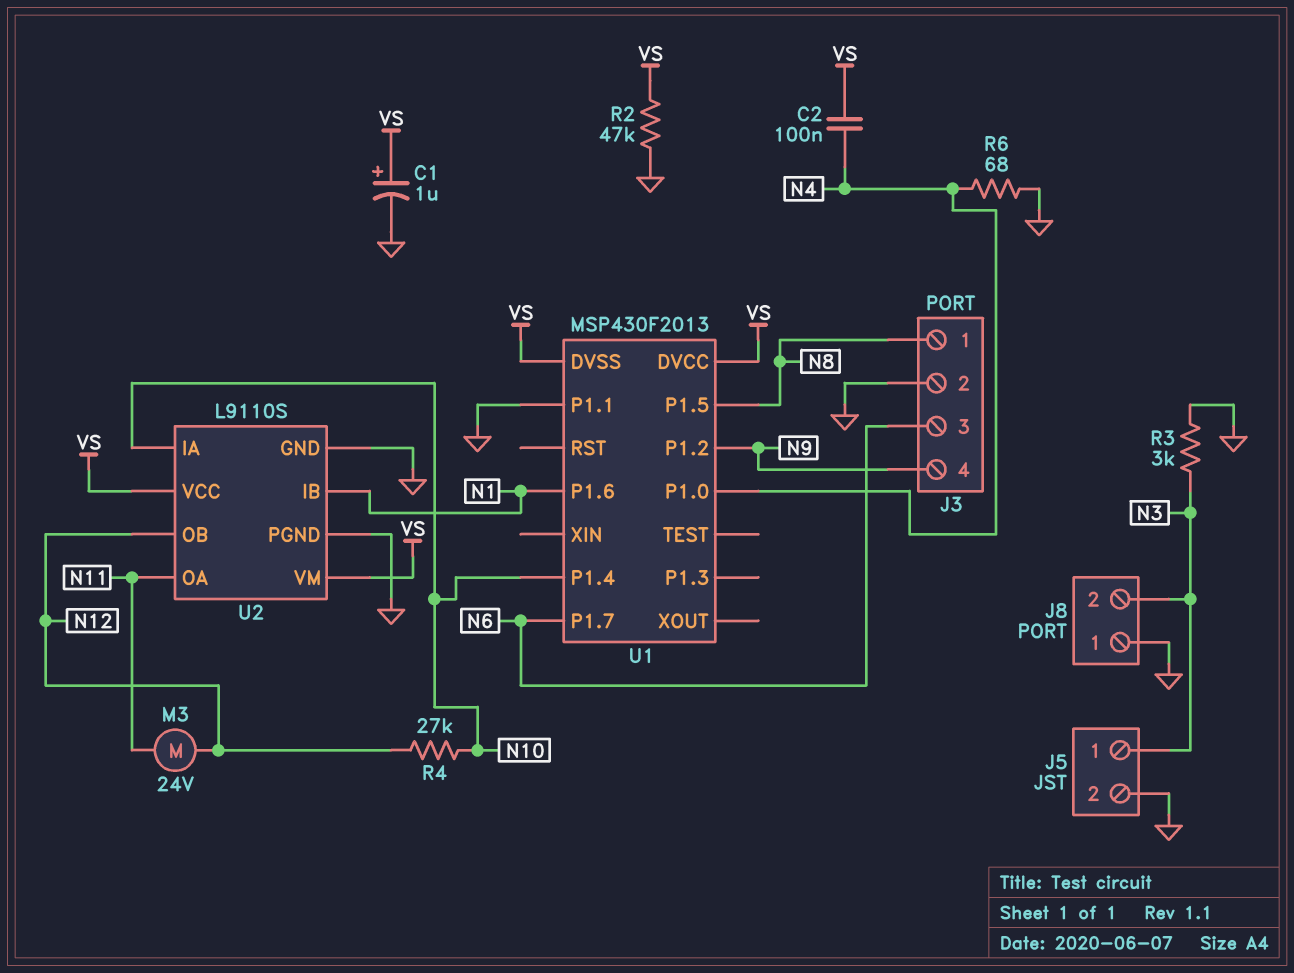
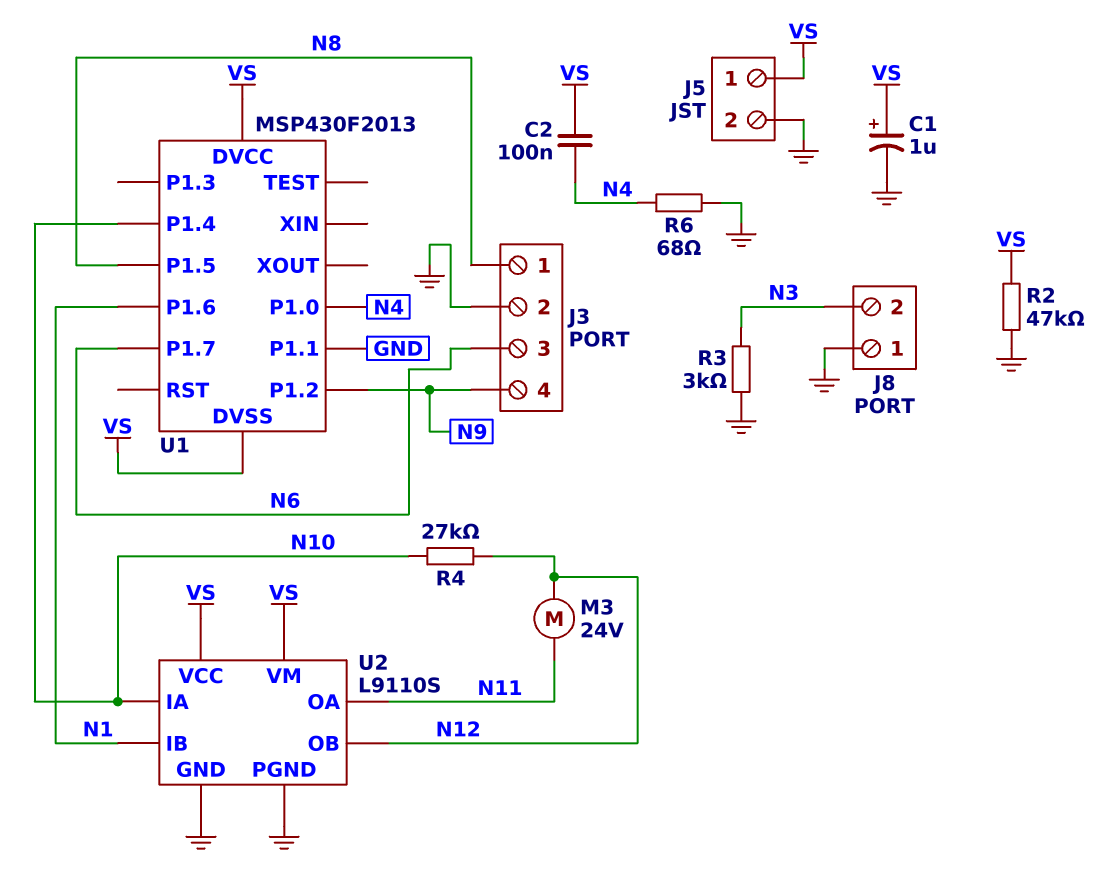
J5 pin 1: N3 -> VS

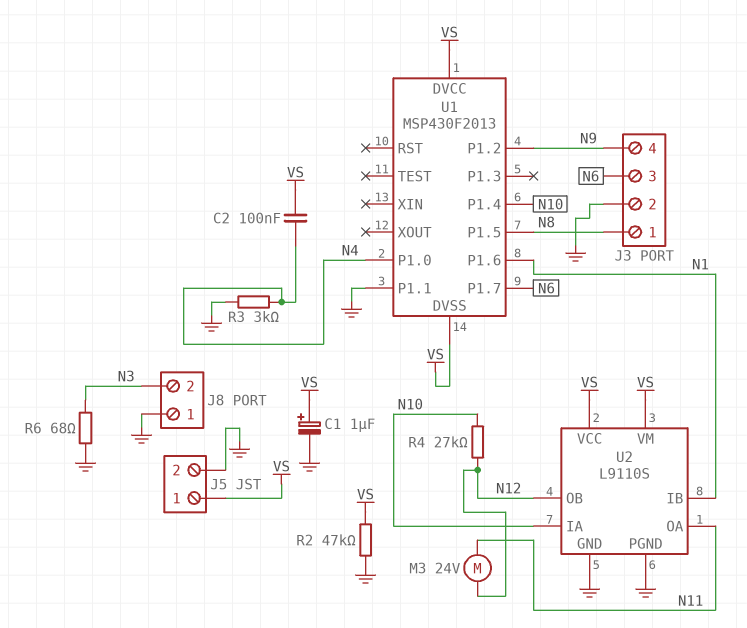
R3: 3k (GND, N3) -> 3k (GND, N4)
R6: 68 (GND, N4) -> 68 (GND, N3)

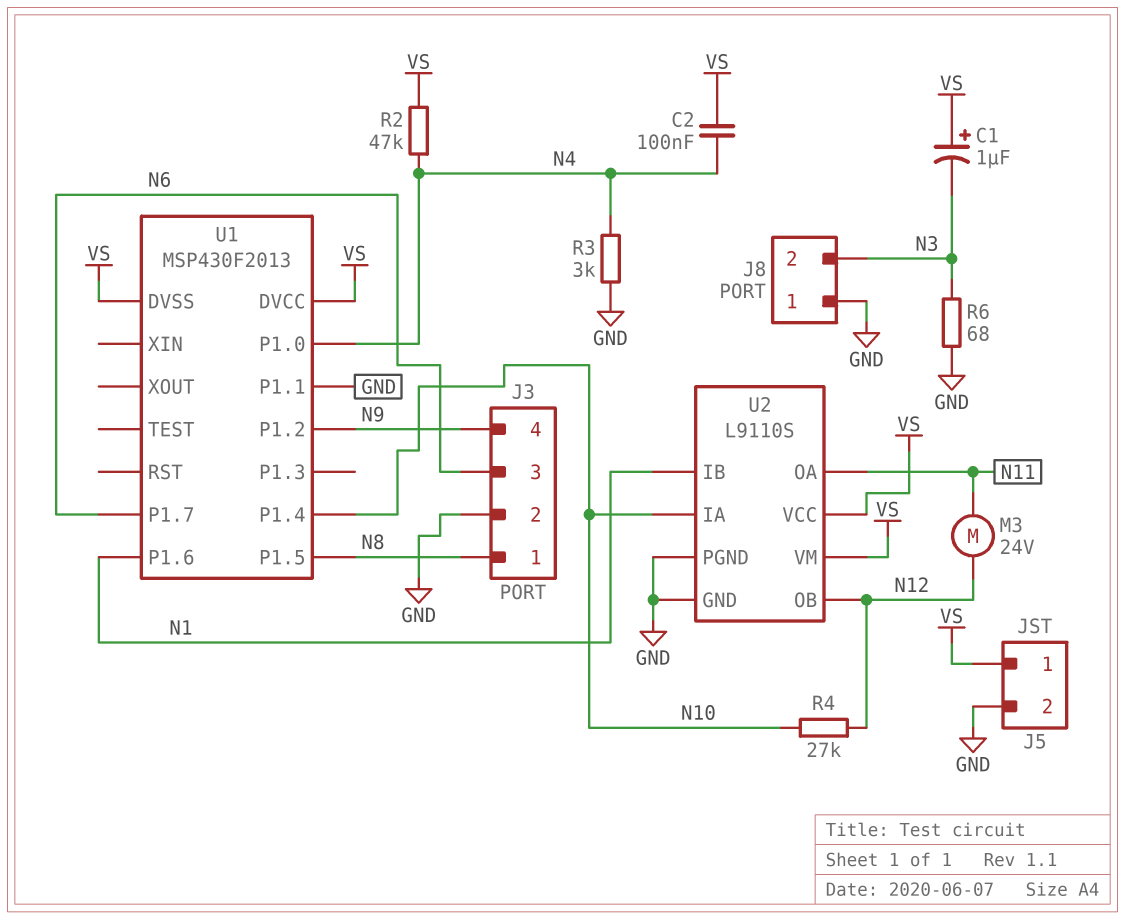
C1: 1uF (plus VS, minus GND) -> 1uF (plus VS, minus N3)
R2: 47k (GND, VS) -> 47k (N4, VS)

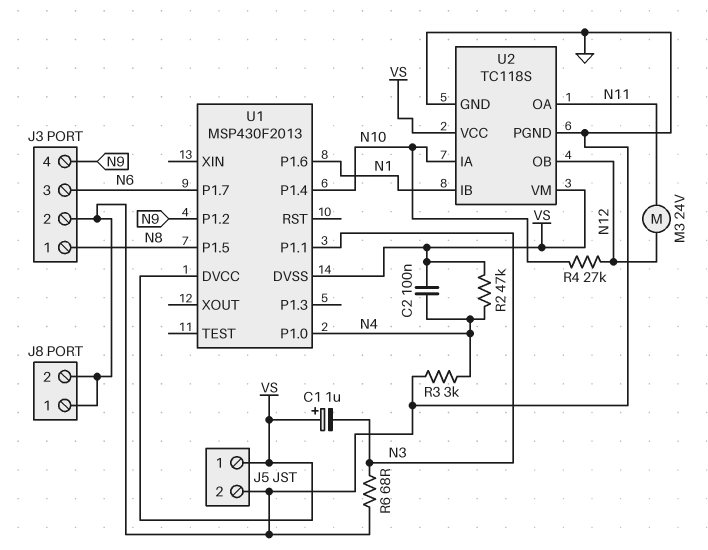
J8 pin 2: N3 -> GND
U1 pin P1.1: GND -> N3
U2: L9110S -> TC118S

